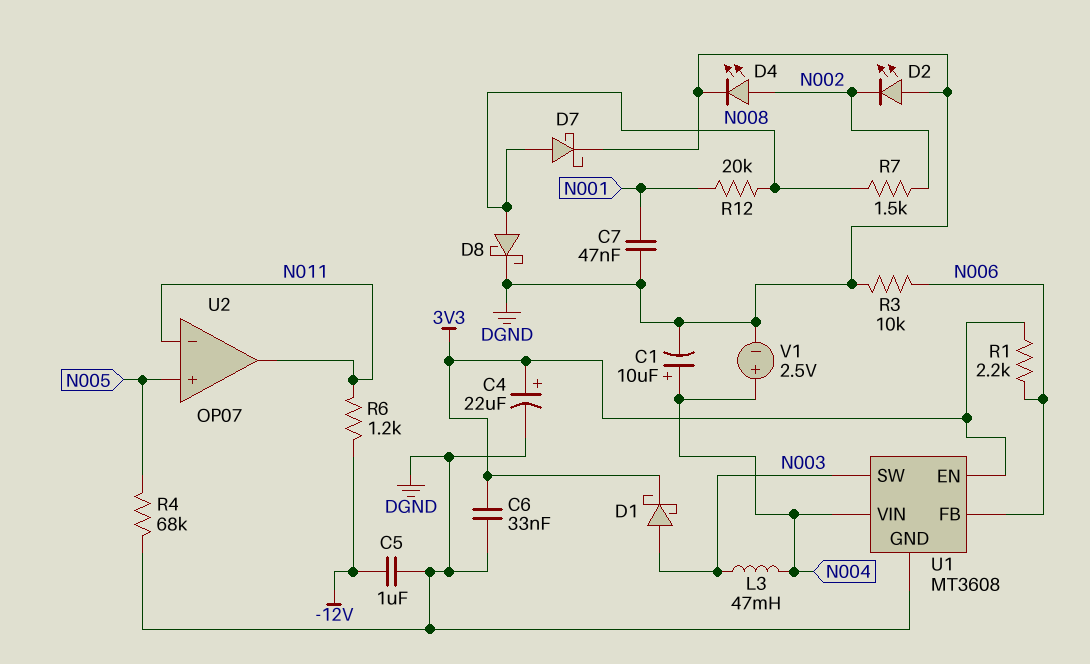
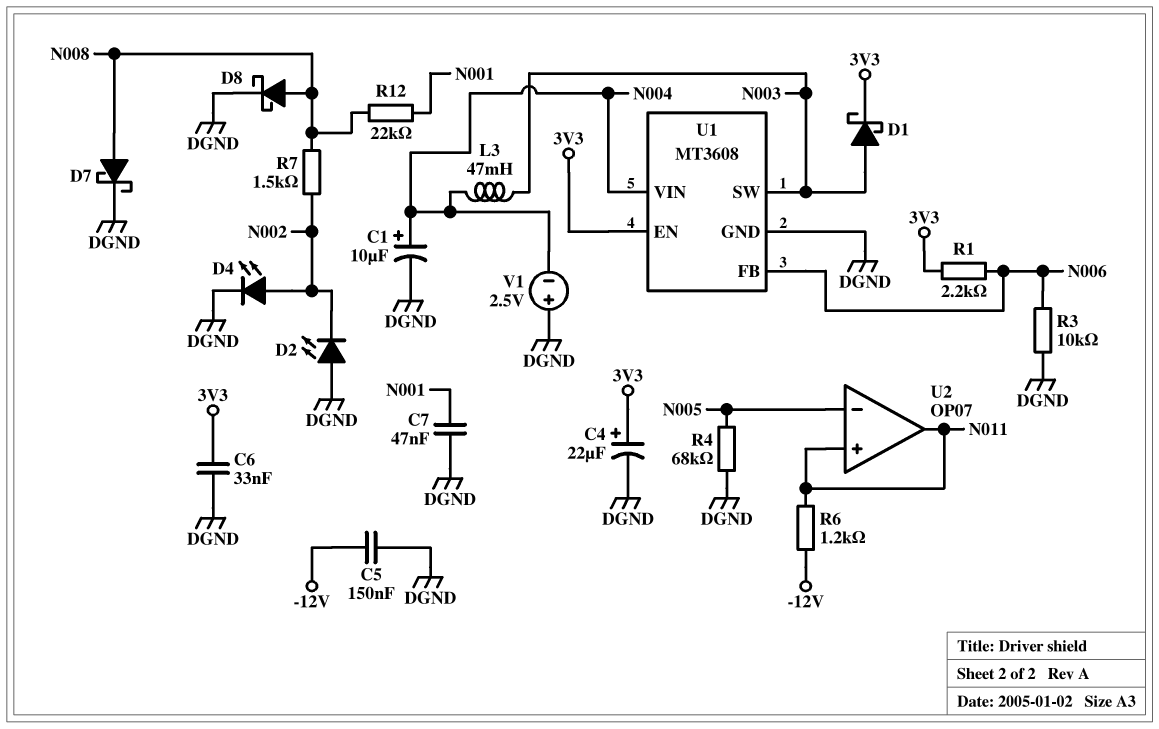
C5: 1uF (-12V, DGND) -> 150nF (-12V, DGND)
R12: 20k (N001, N008) -> 22k (N001, N008)
U2 pin in+: N005 -> N011
U2 pin in-: N011 -> N005
V1: 2.5V (plus N004, minus DGND) -> 2.5V (plus DGND, minus N004)

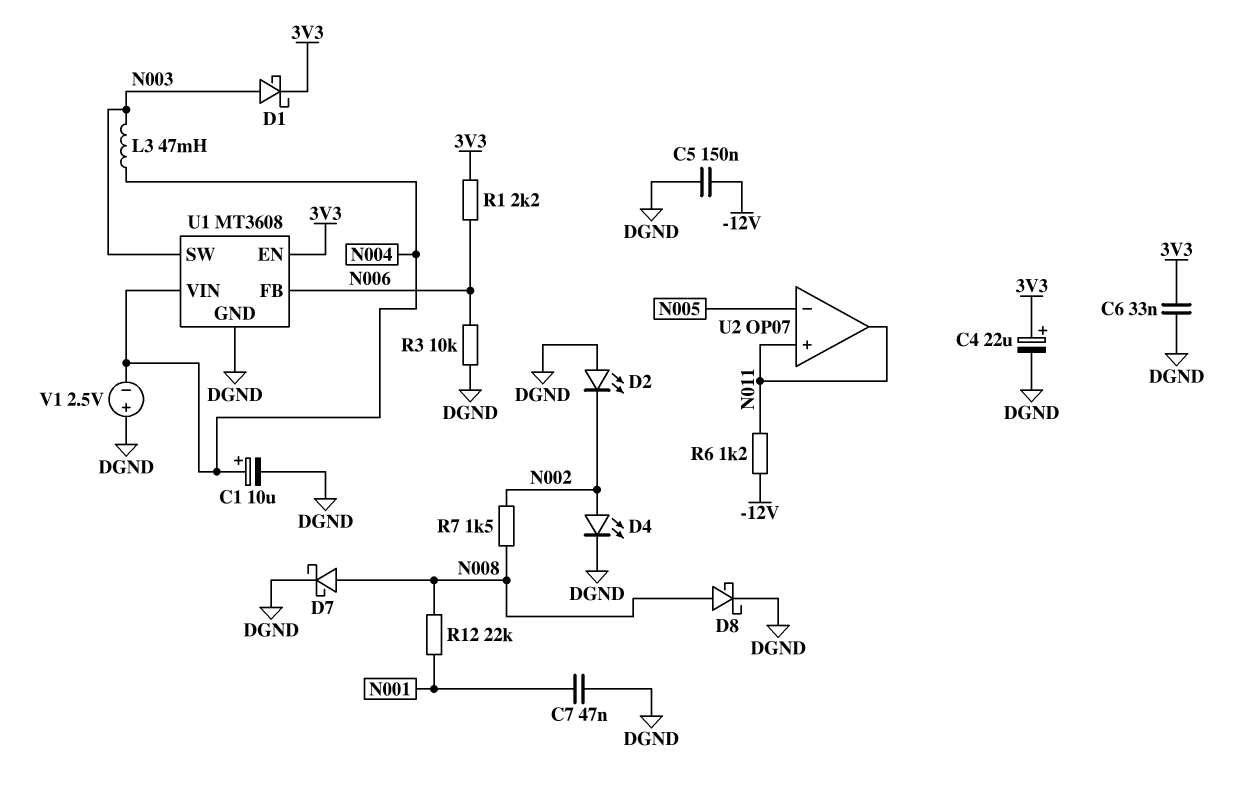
R4: 68k (DGND, N005) -> none

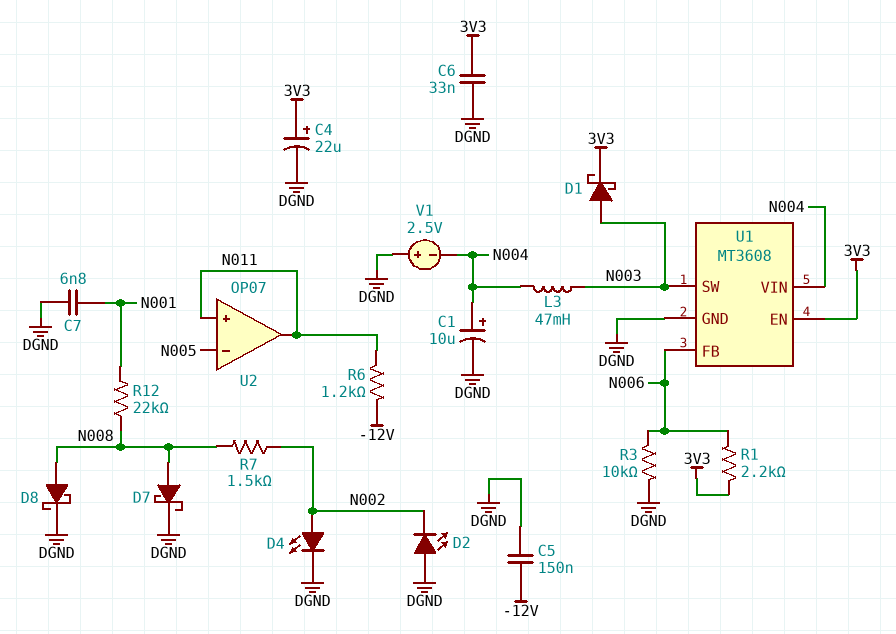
C7: 47nF (DGND, N001) -> 6.8nF (DGND, N001)

